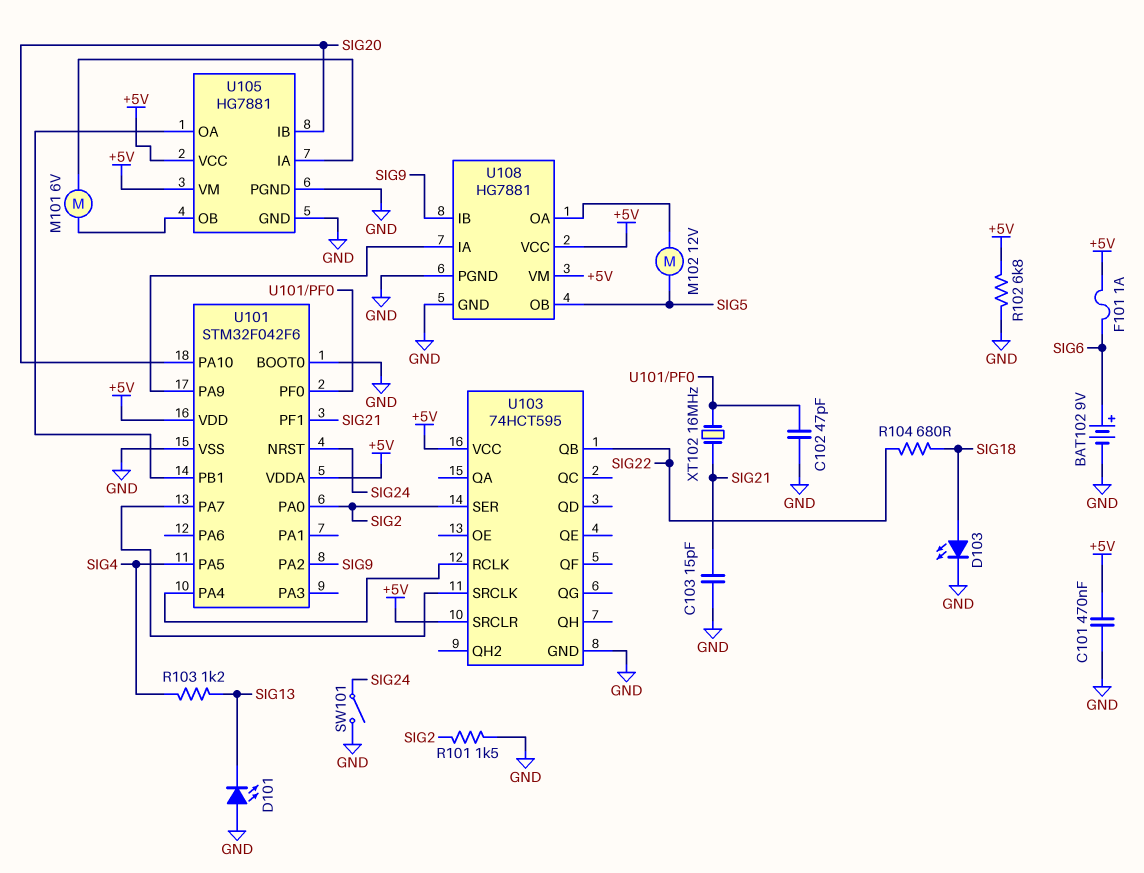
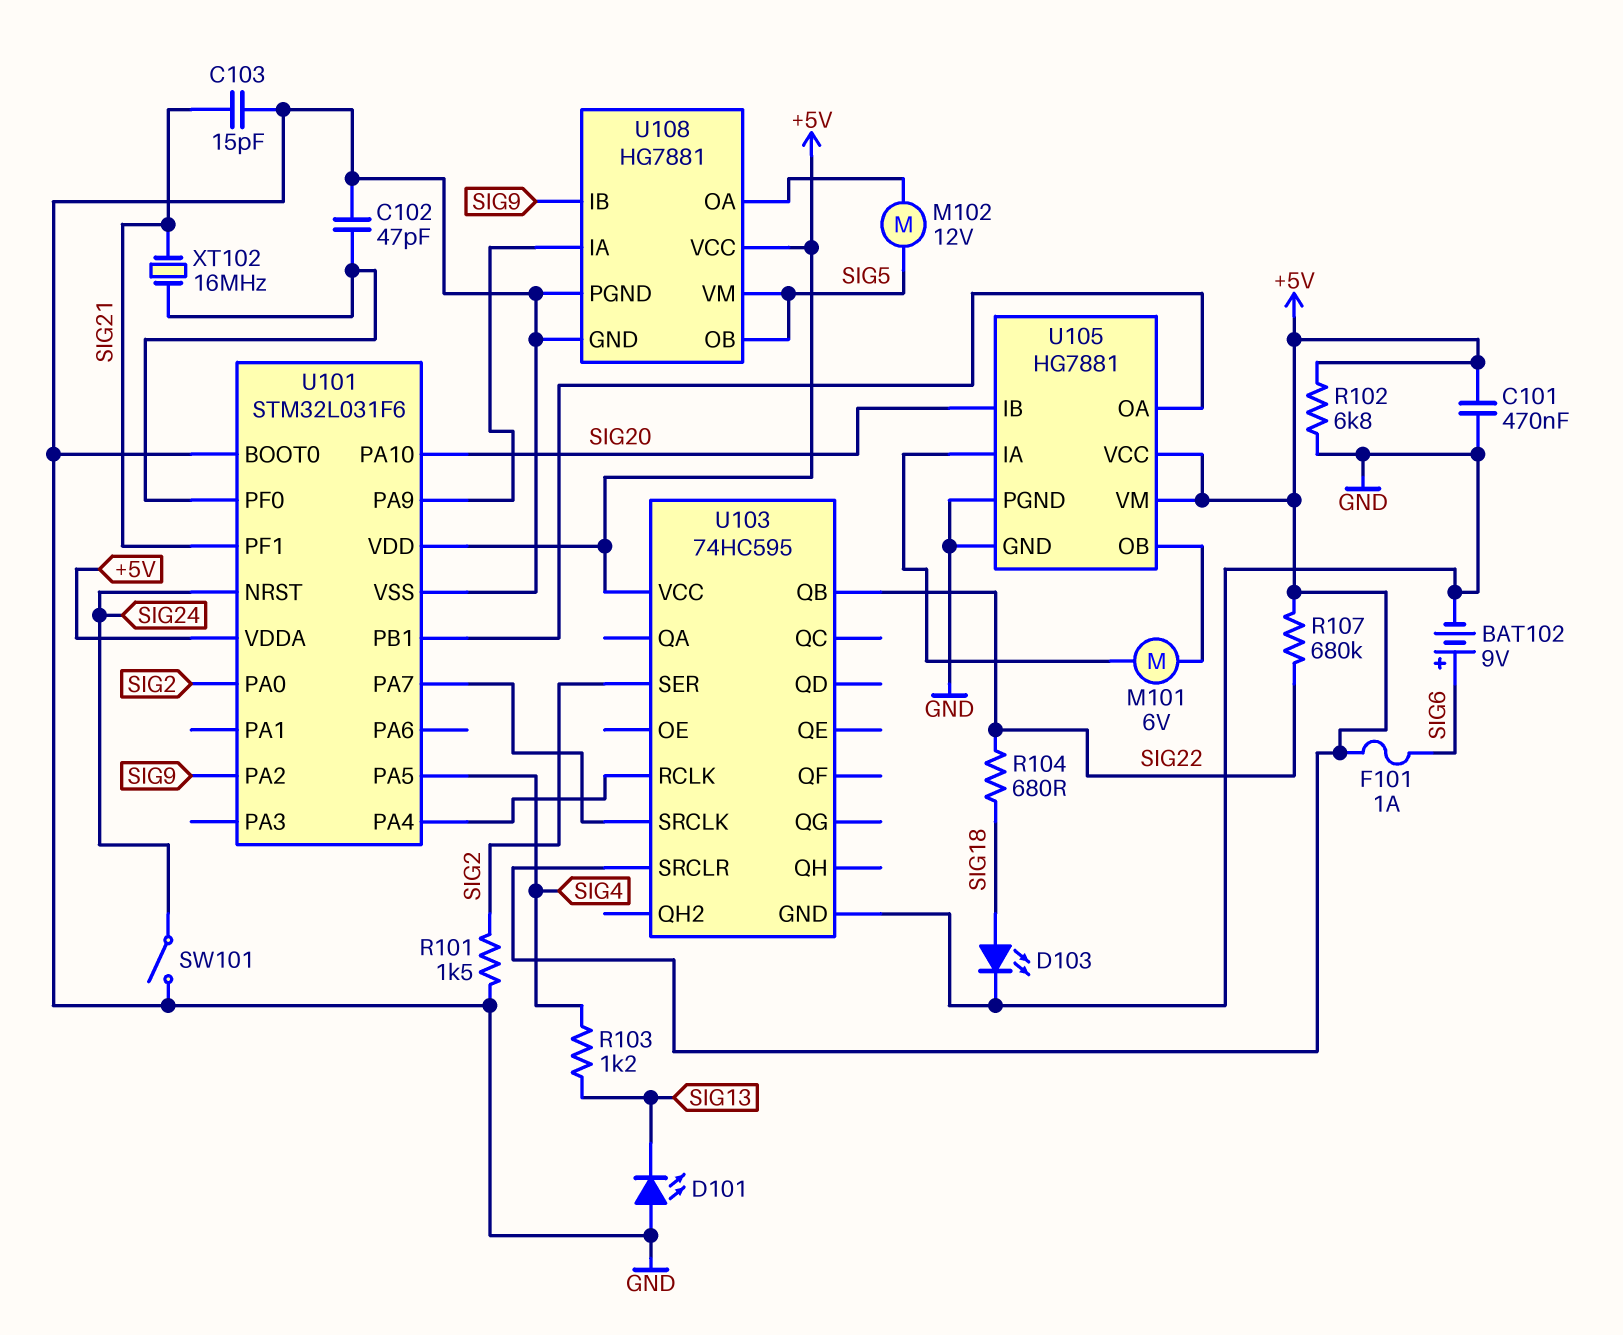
R107: none -> 680k (+5V, SIG22)
U101: STM32F042F6 -> STM32L031F6
U103: 74HCT595 -> 74HC595
U108 pin VM: +5V -> SIG5

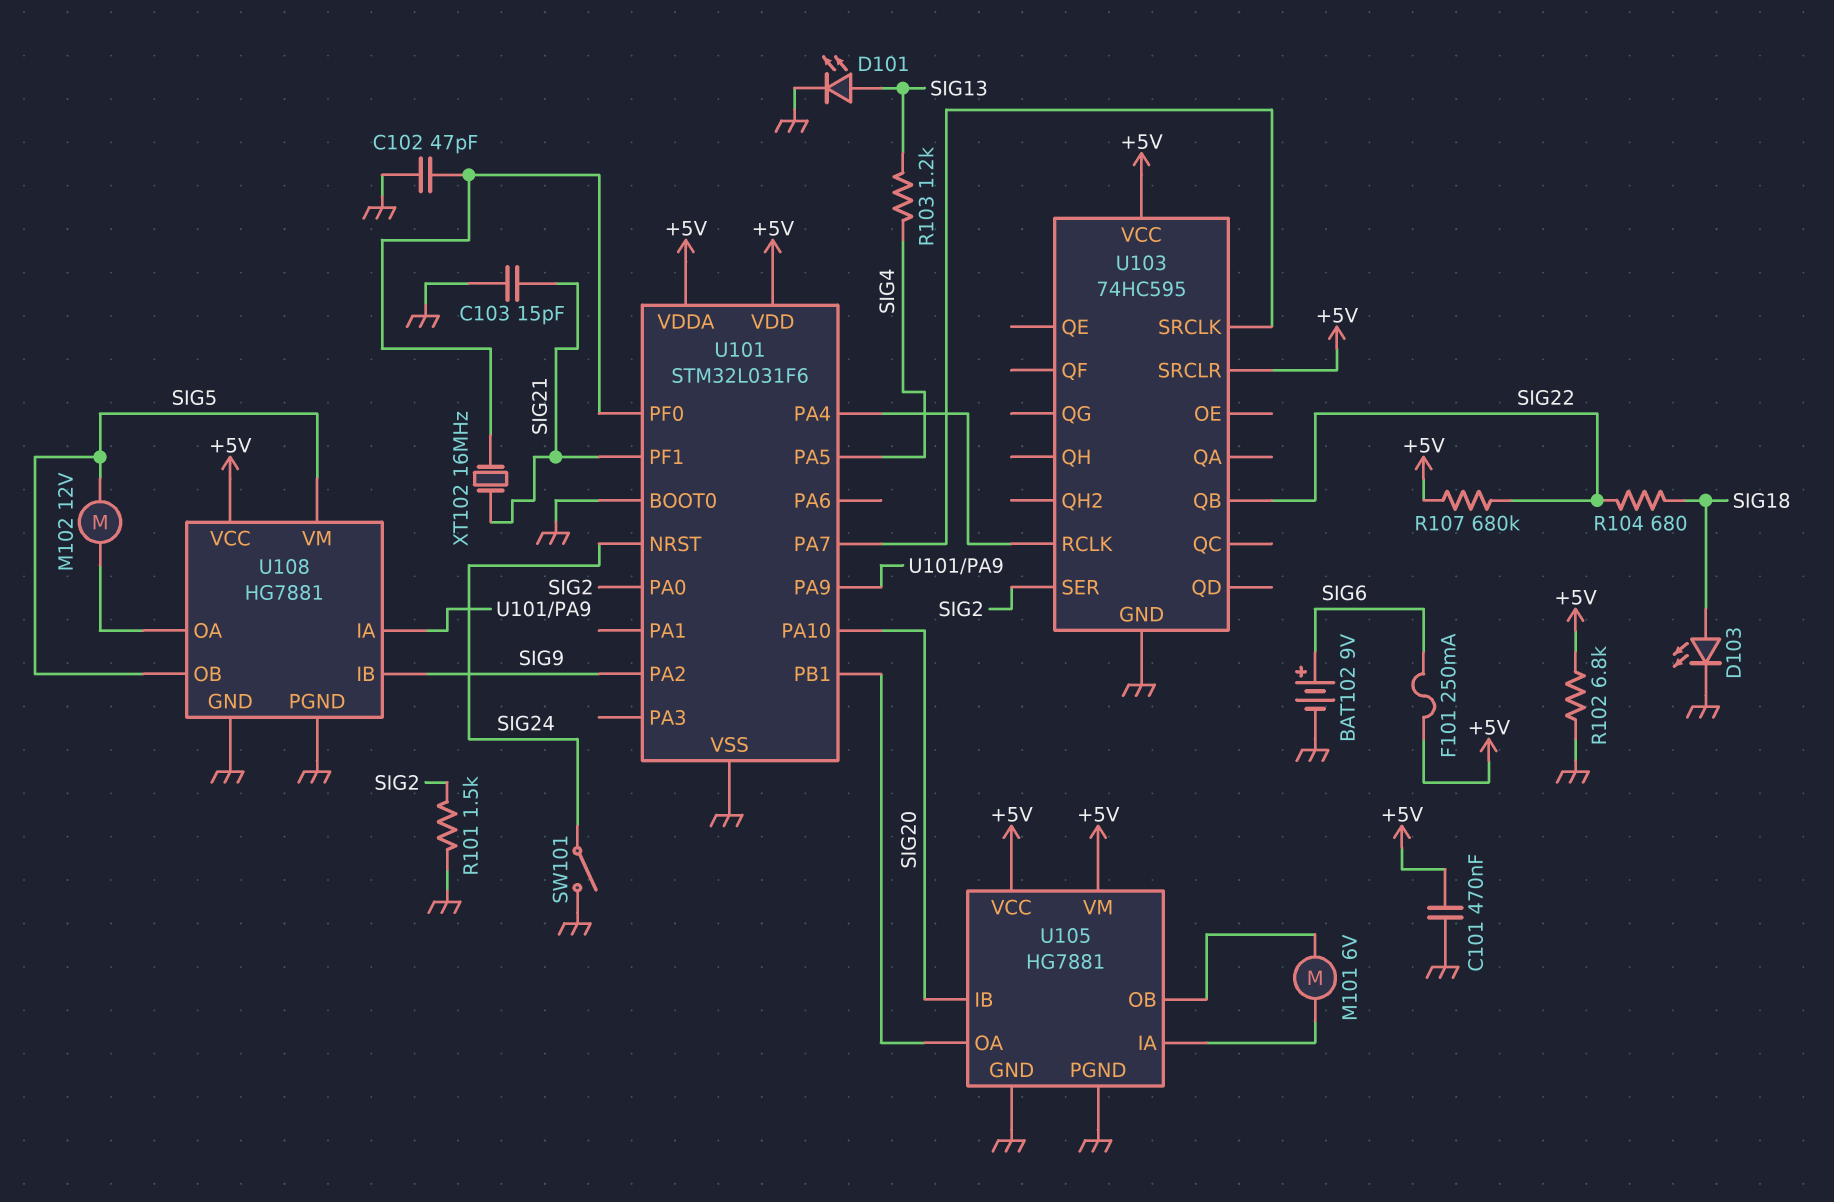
D101: LED (A GND, K SIG13) -> LED (A SIG13, K GND)
F101: 1A (+5V, SIG6) -> 250mA (+5V, SIG6)

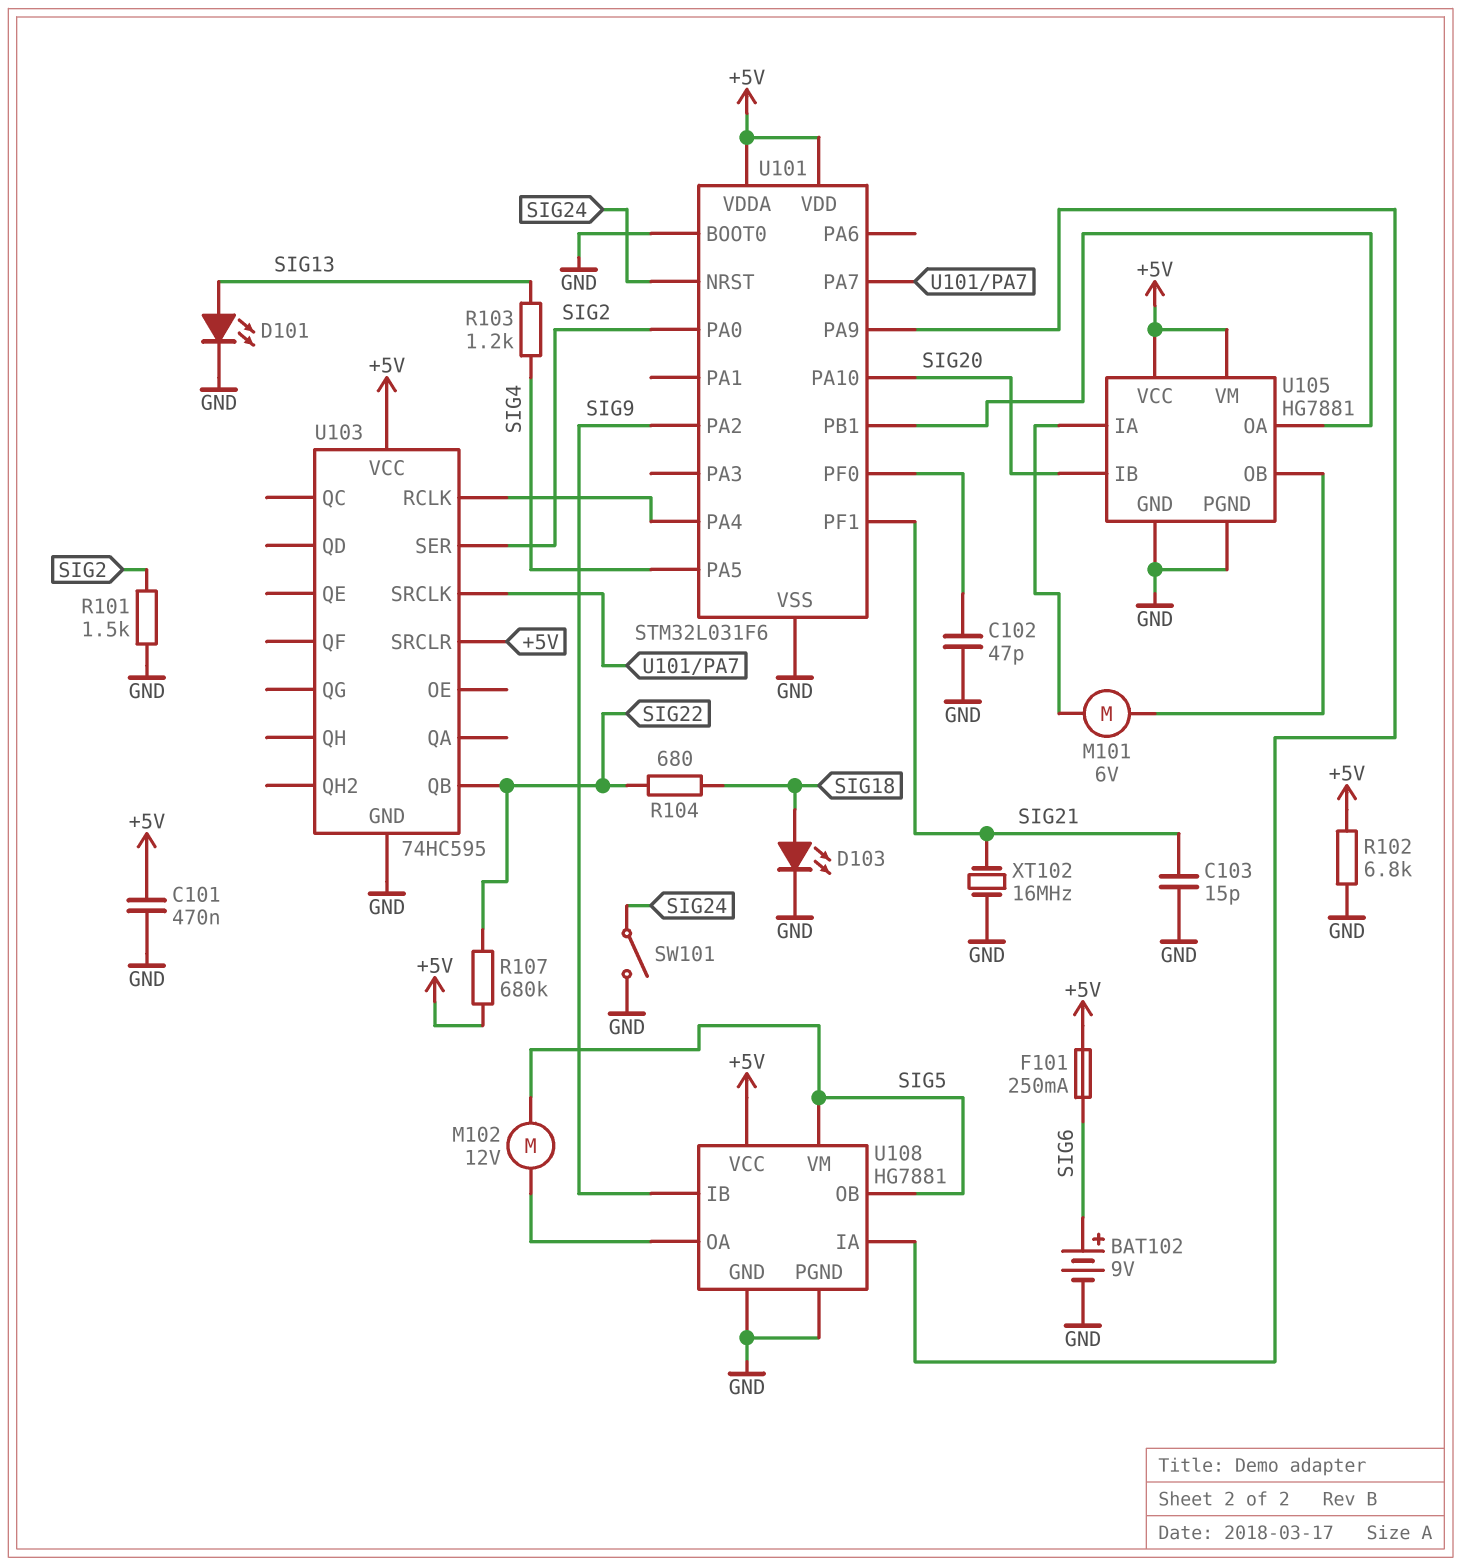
XT102: 16MHz (SIG21, U101/PF0) -> 16MHz (GND, SIG21)

